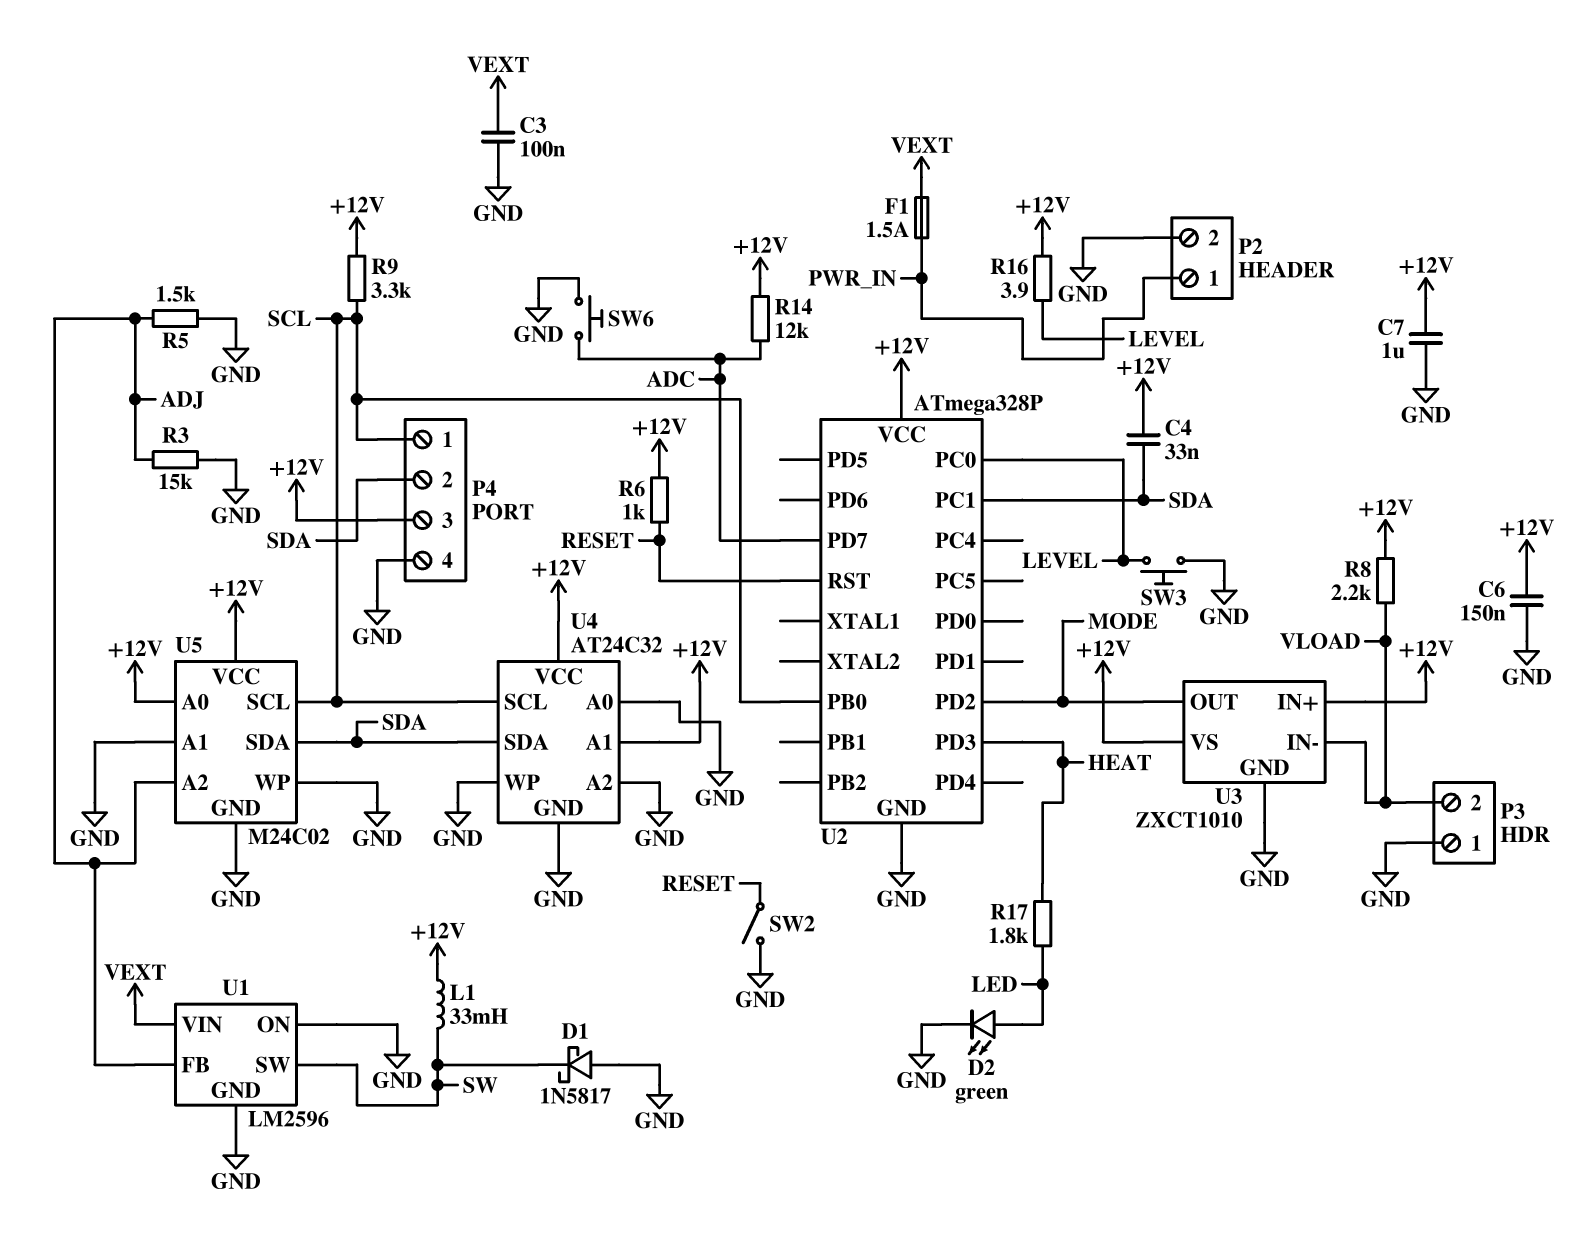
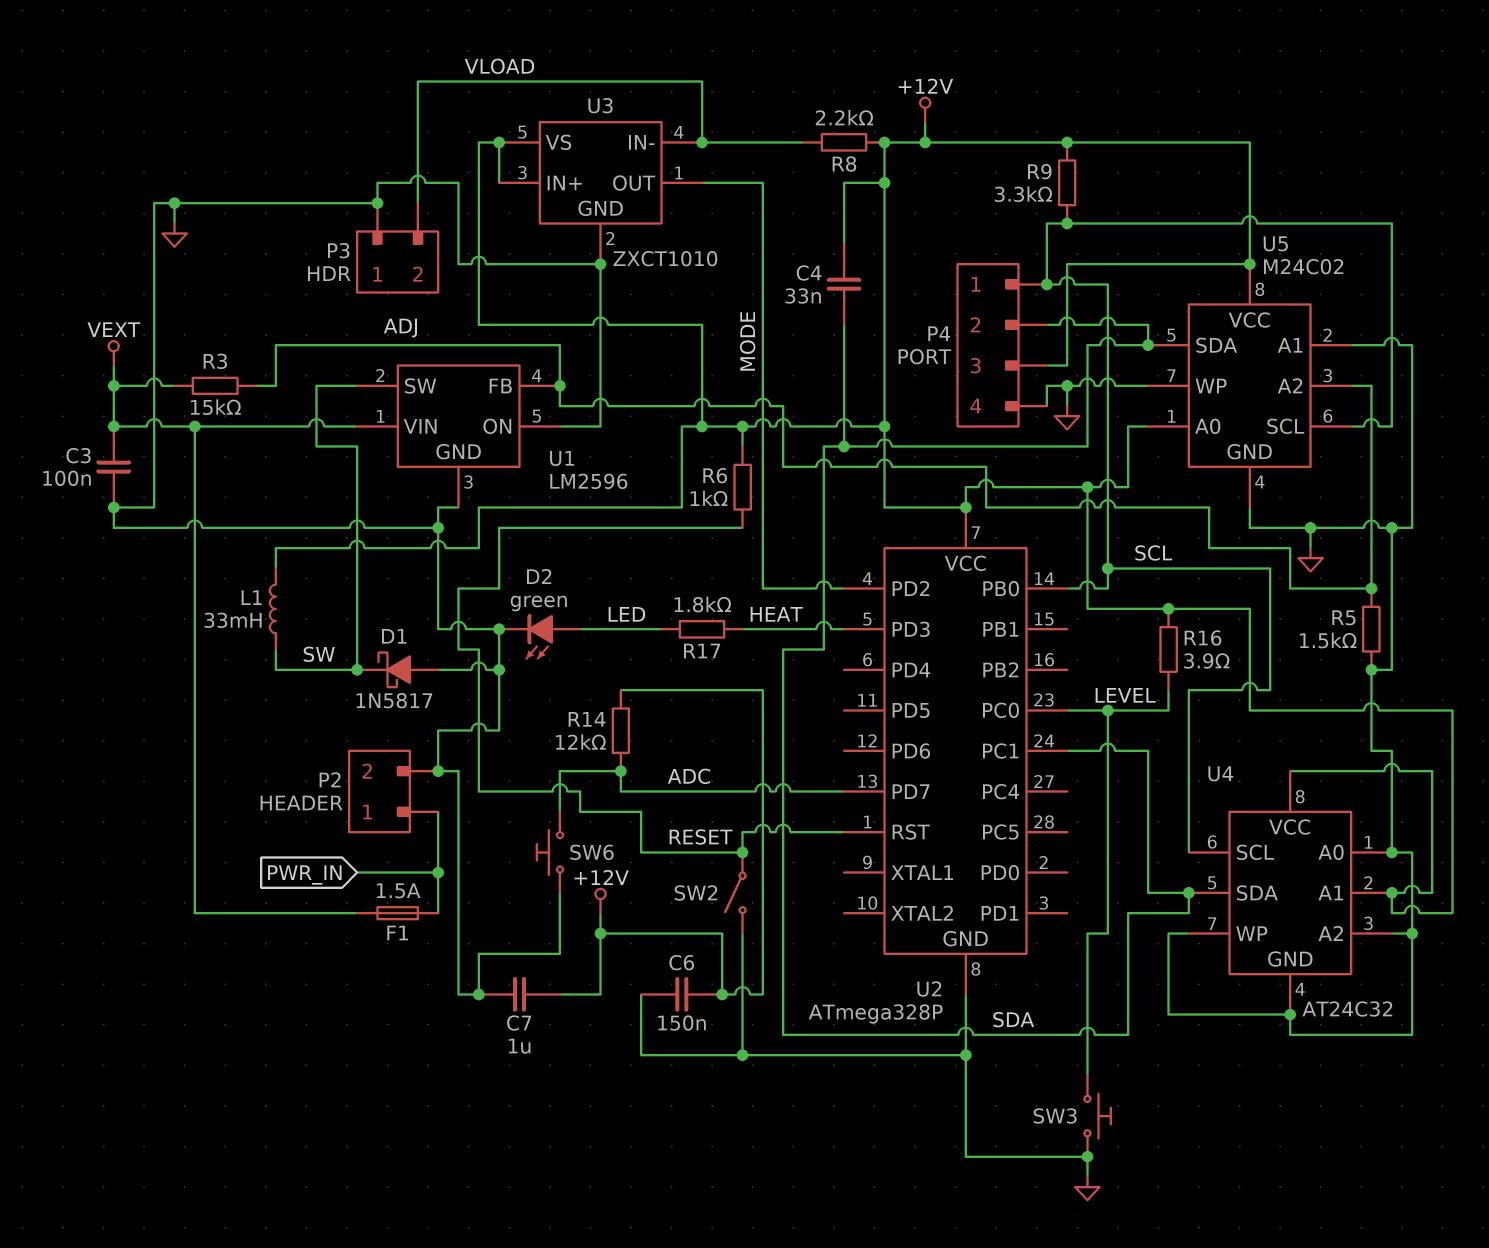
R3: 15k (ADJ, GND) -> 15k (ADJ, VEXT)

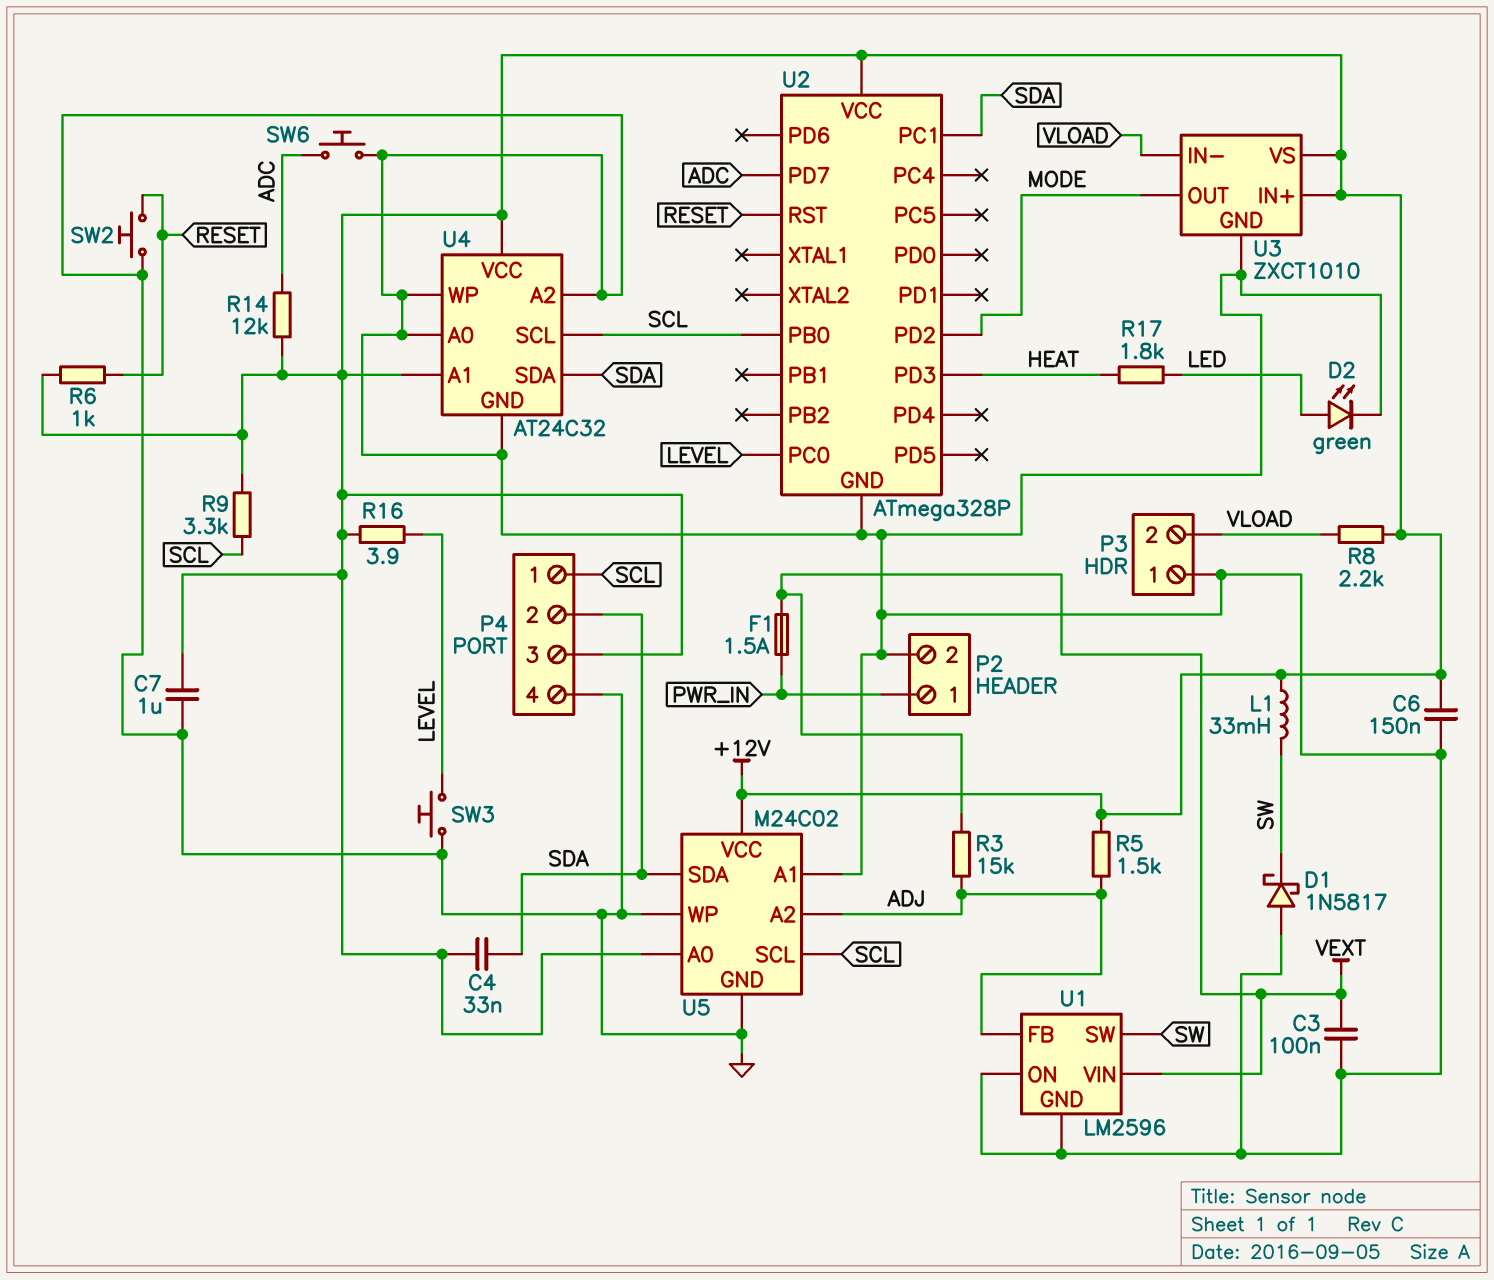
R5: 1.5k (ADJ, GND) -> 1.5k (+12V, ADJ)
SW2: switch (GND, RESET) -> button (GND, RESET)

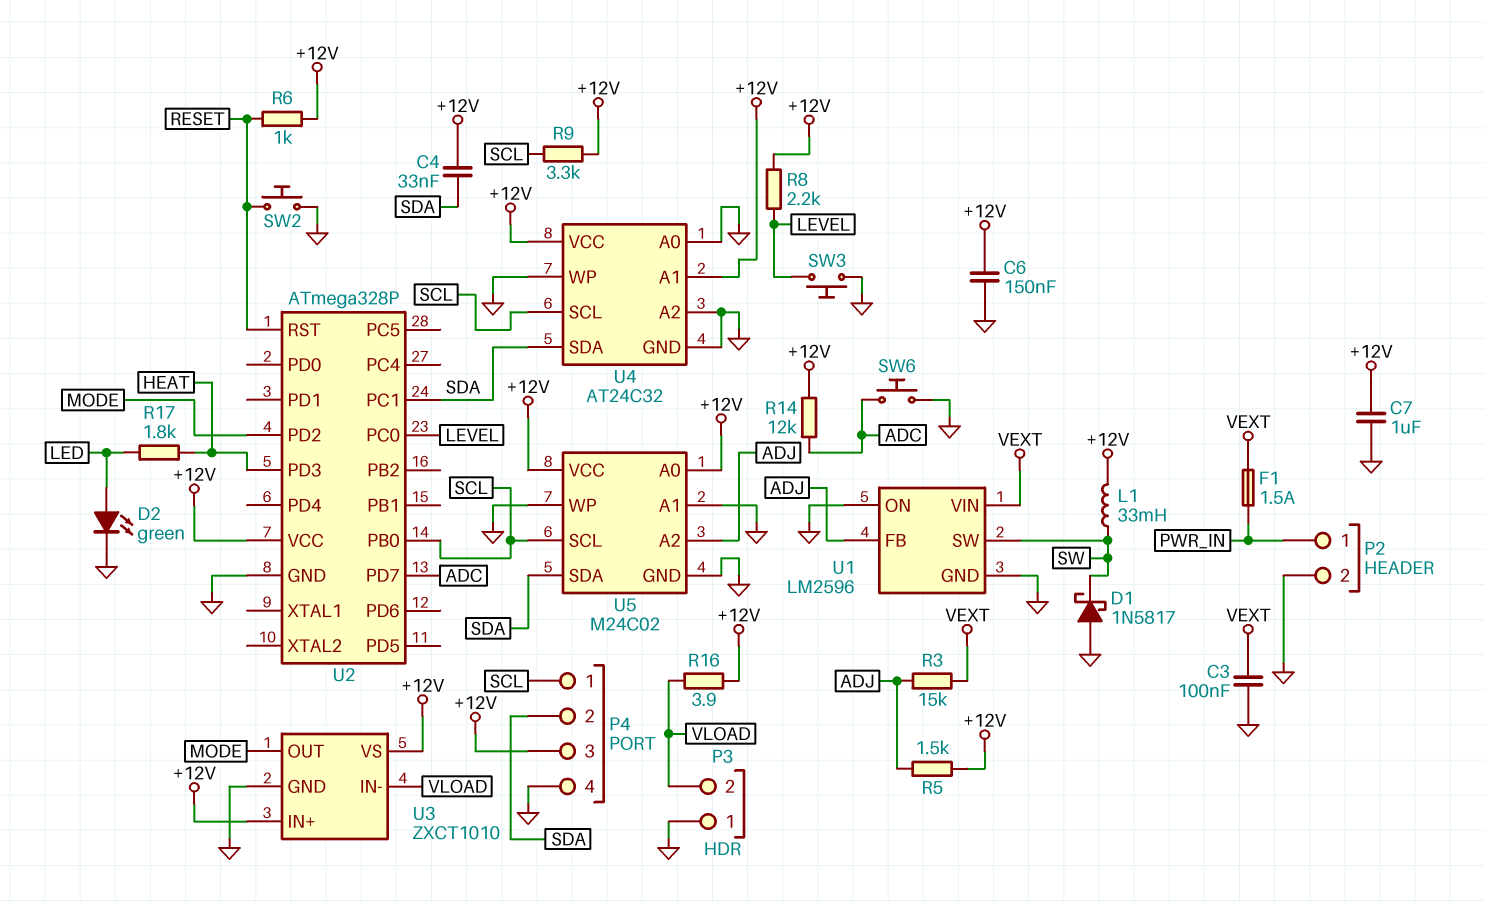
R8: 2.2k (+12V, VLOAD) -> 2.2k (+12V, LEVEL)
R16: 3.9 (+12V, LEVEL) -> 3.9 (+12V, VLOAD)

